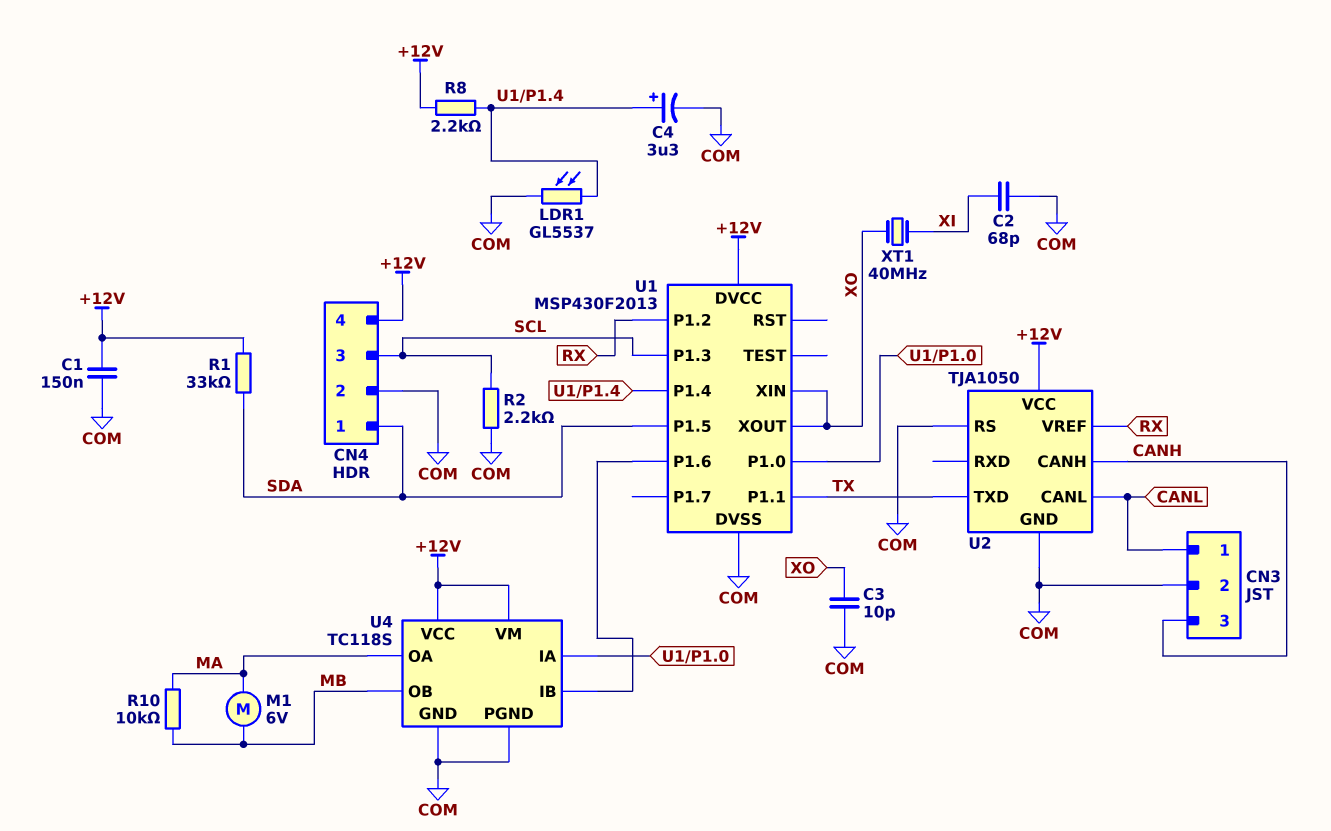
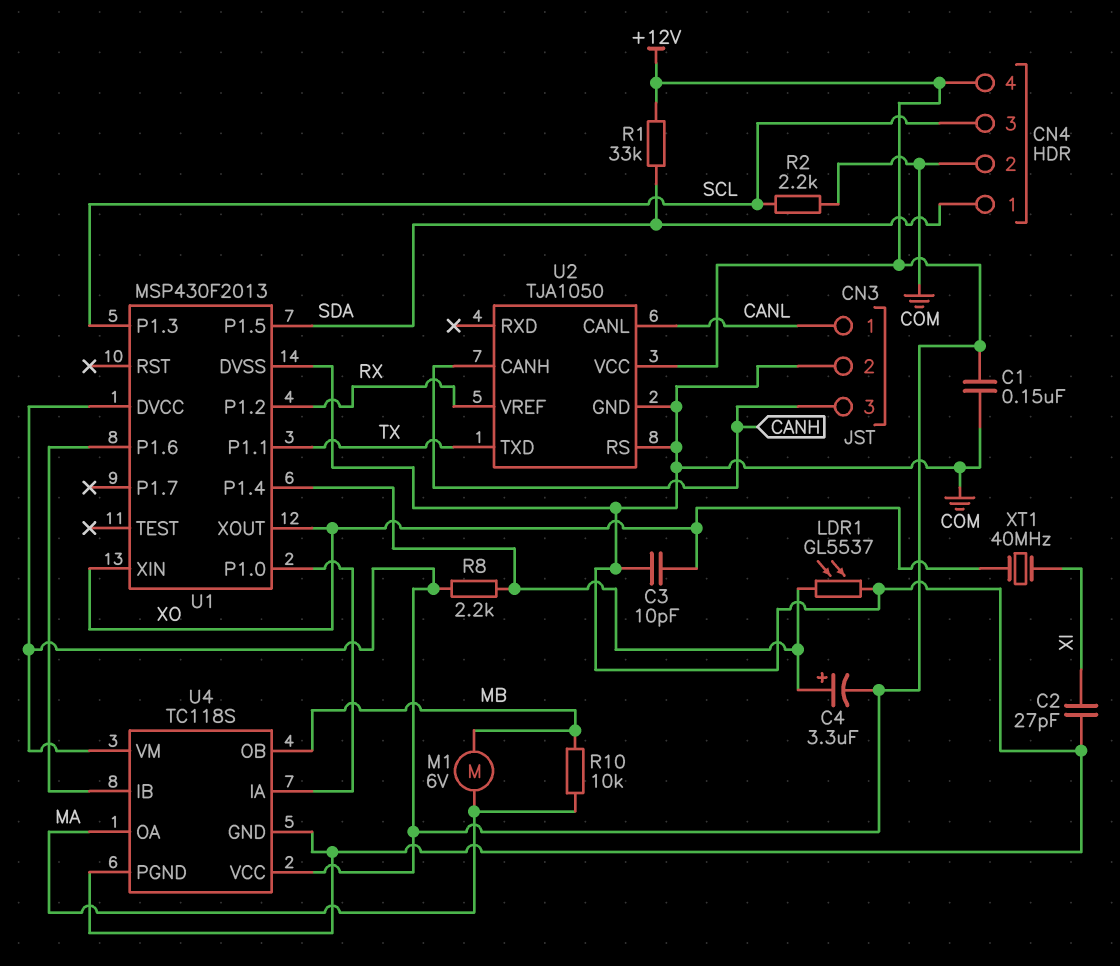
C2: 68pF (COM, XI) -> 27pF (COM, XI)
C4: 3.3uF (plus U1/P1.4, minus COM) -> 3.3uF (plus U1/P1.4, minus +12V)

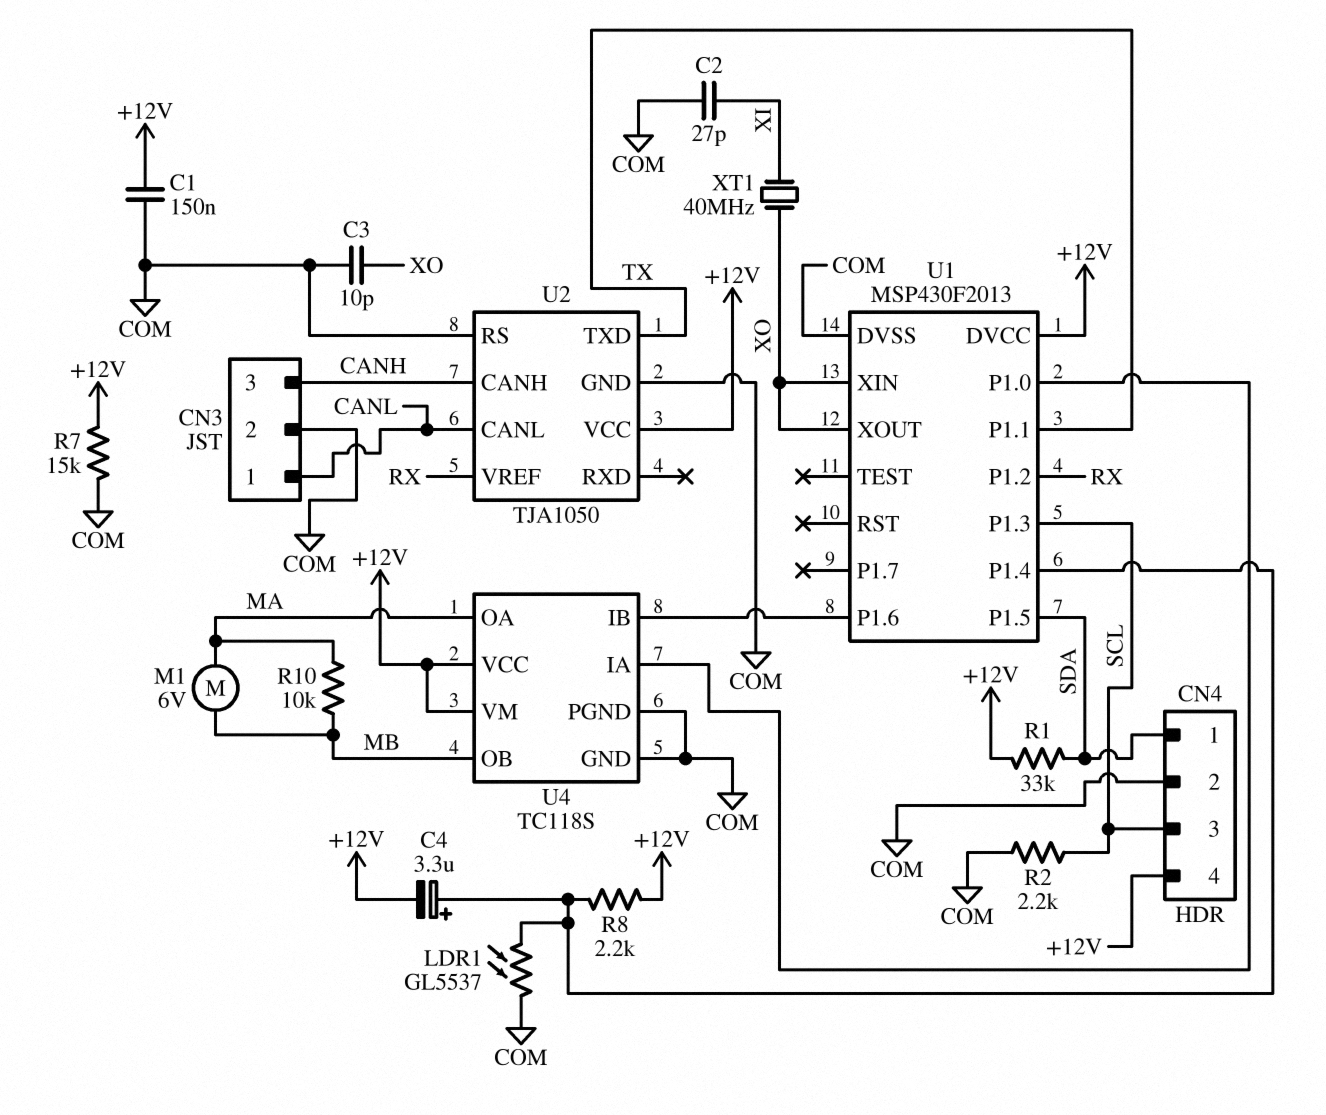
R7: none -> 15k (+12V, COM)

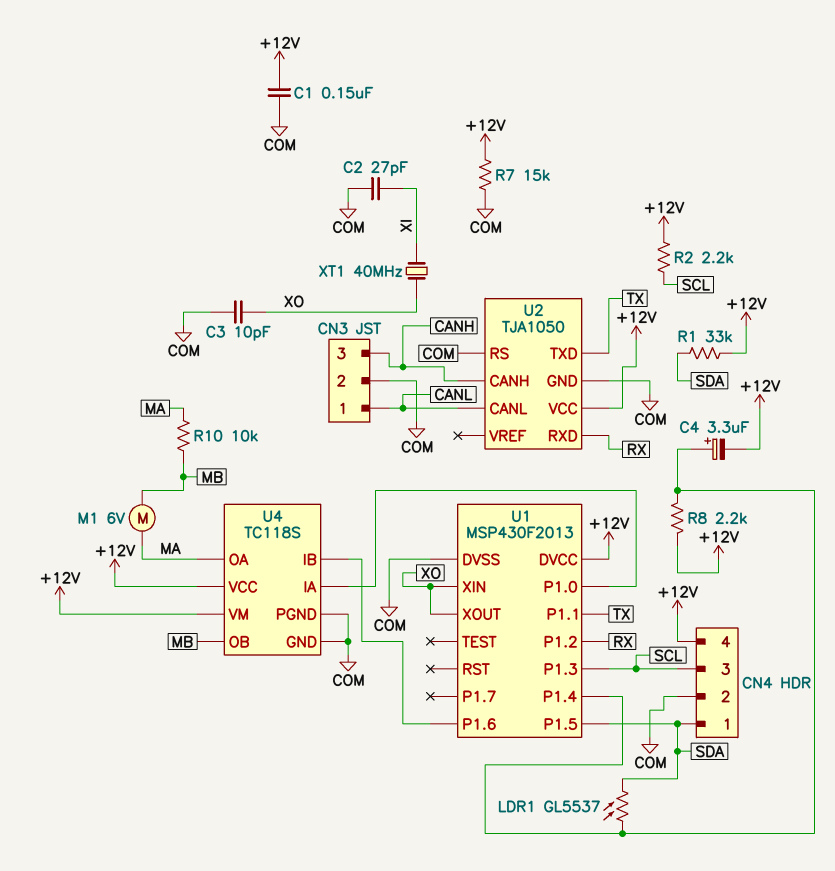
LDR1: GL5537 (COM, U1/P1.4) -> GL5537 (SDA, U1/P1.4)
R2: 2.2k (COM, SCL) -> 2.2k (+12V, SCL)
U2 pin RXD: none -> RX
U2 pin VREF: RX -> none

